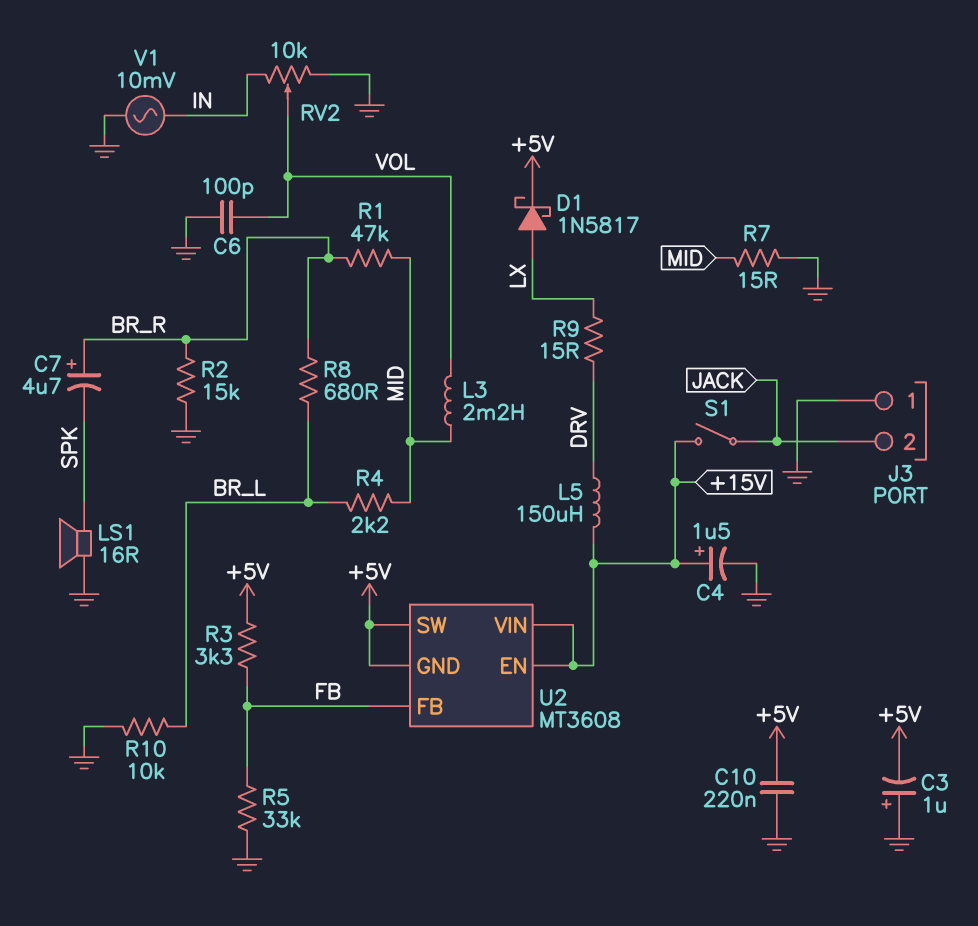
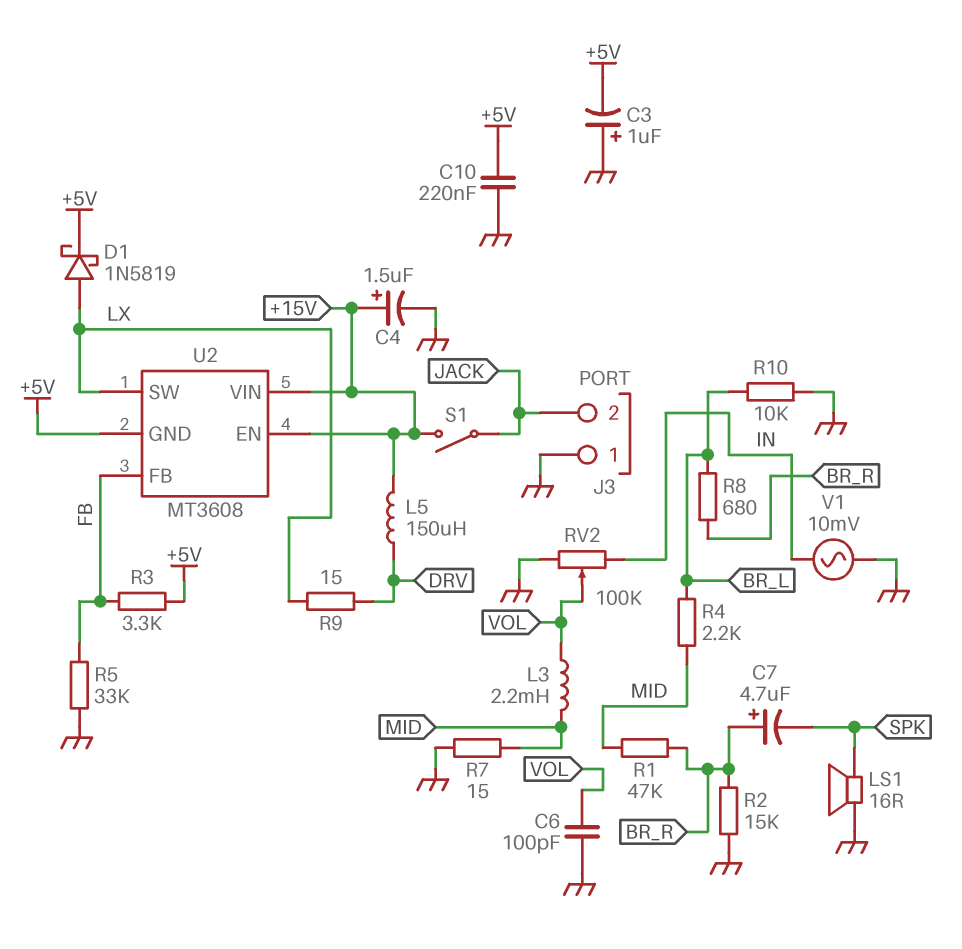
D1: schottky 1N5817 (A LX, K +5V) -> schottky 1N5819 (A LX, K +5V)
RV2: 10k (GND, IN, wiper VOL) -> 100k (GND, IN, wiper VOL)
U2 pin SW: +5V -> LX

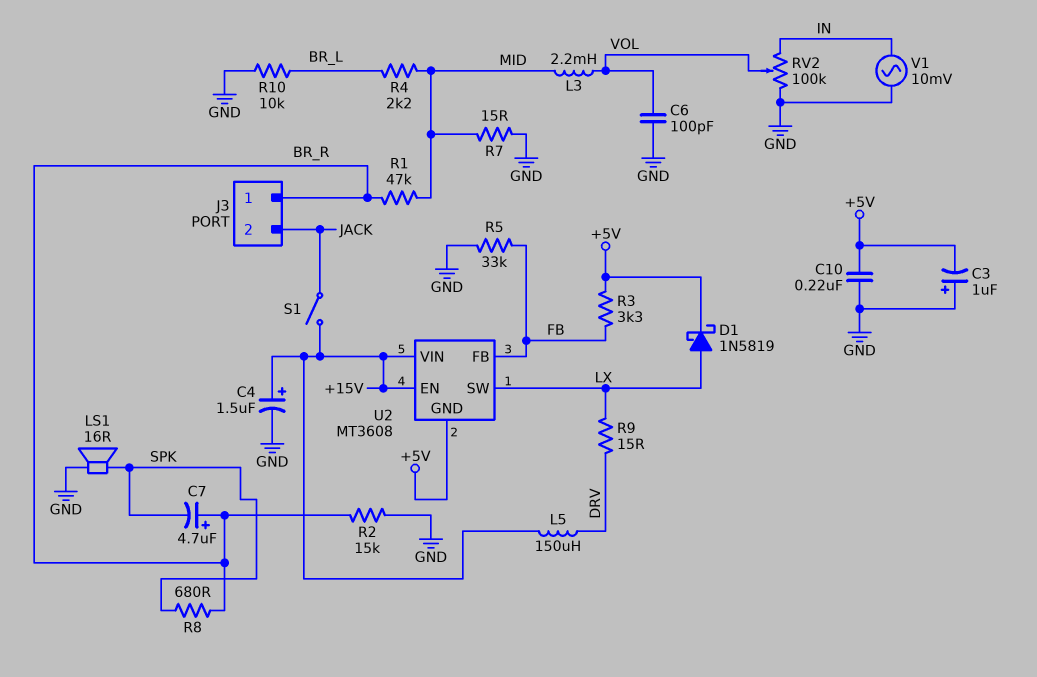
J3 pin 1: GND -> BR_R
R8: 680 (BR_L, BR_R) -> 680 (BR_R, SPK)

